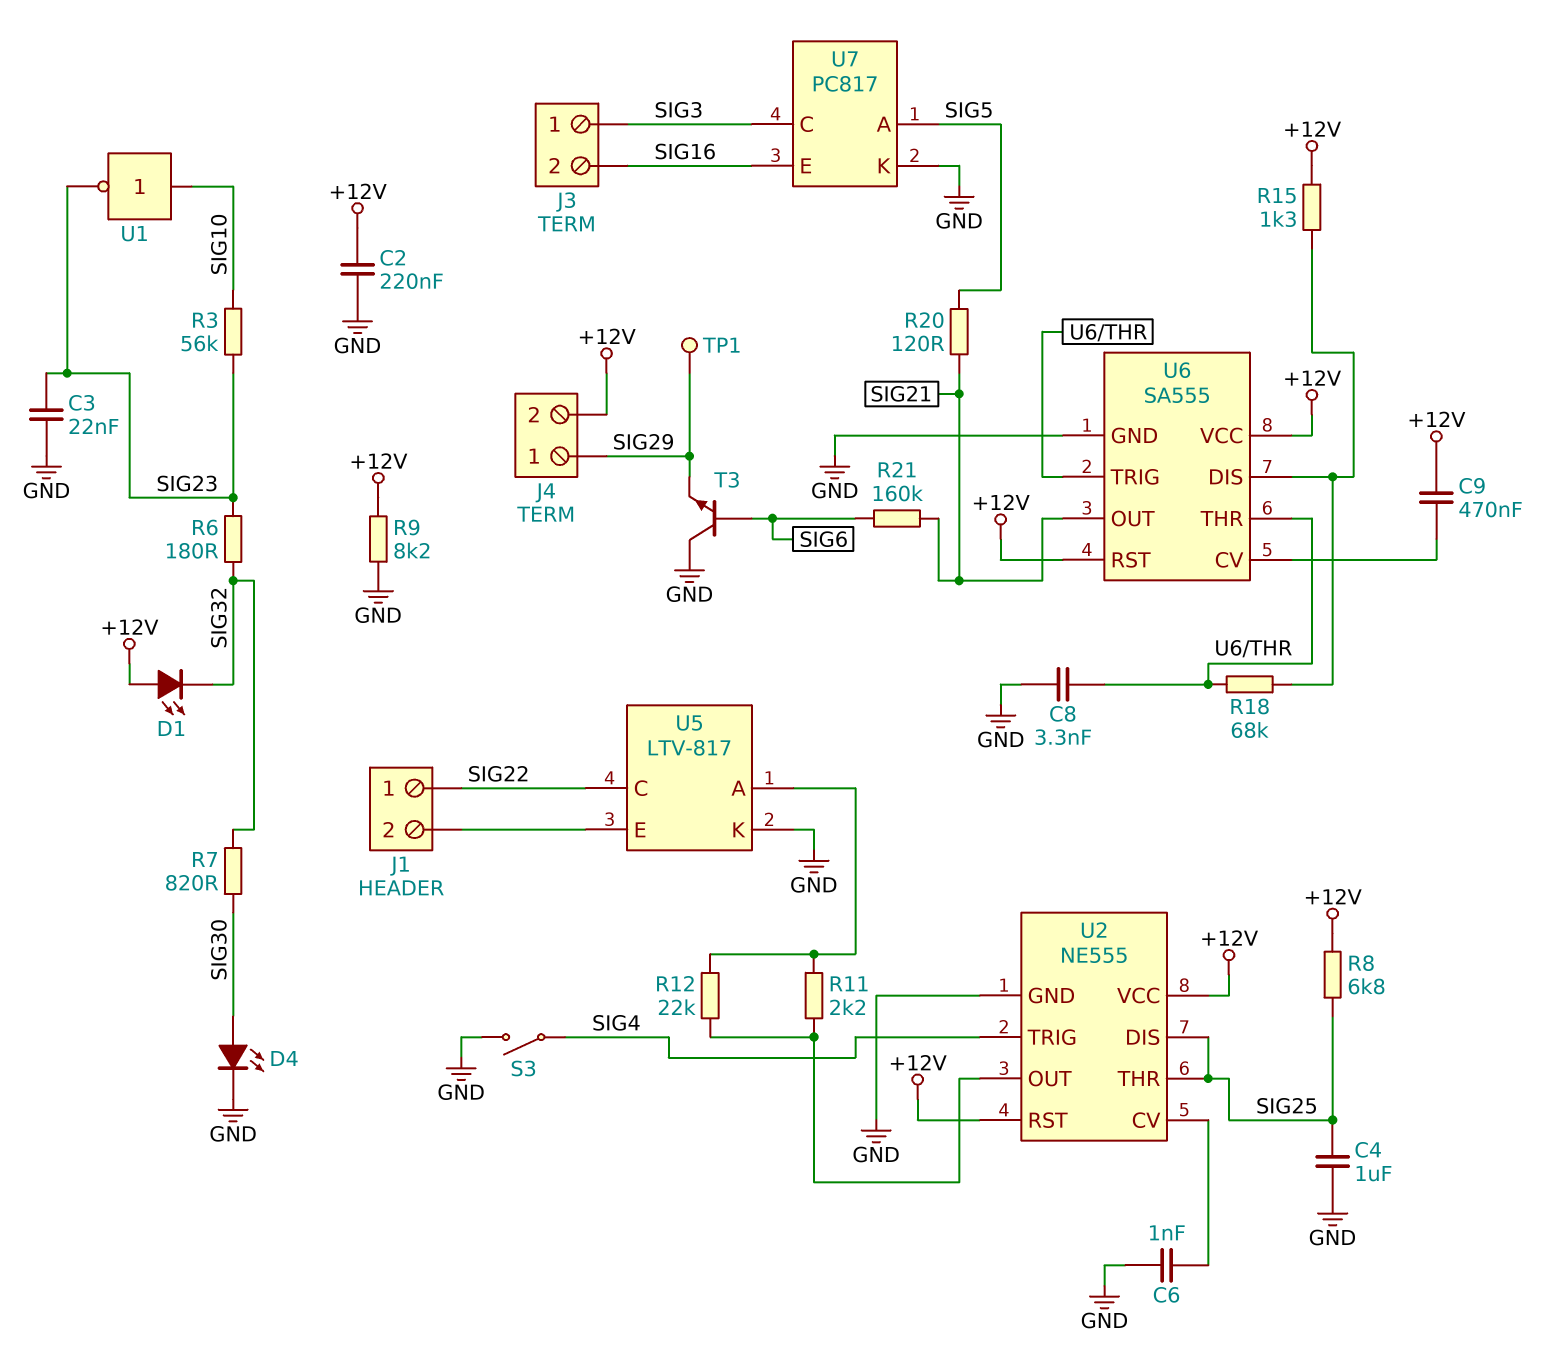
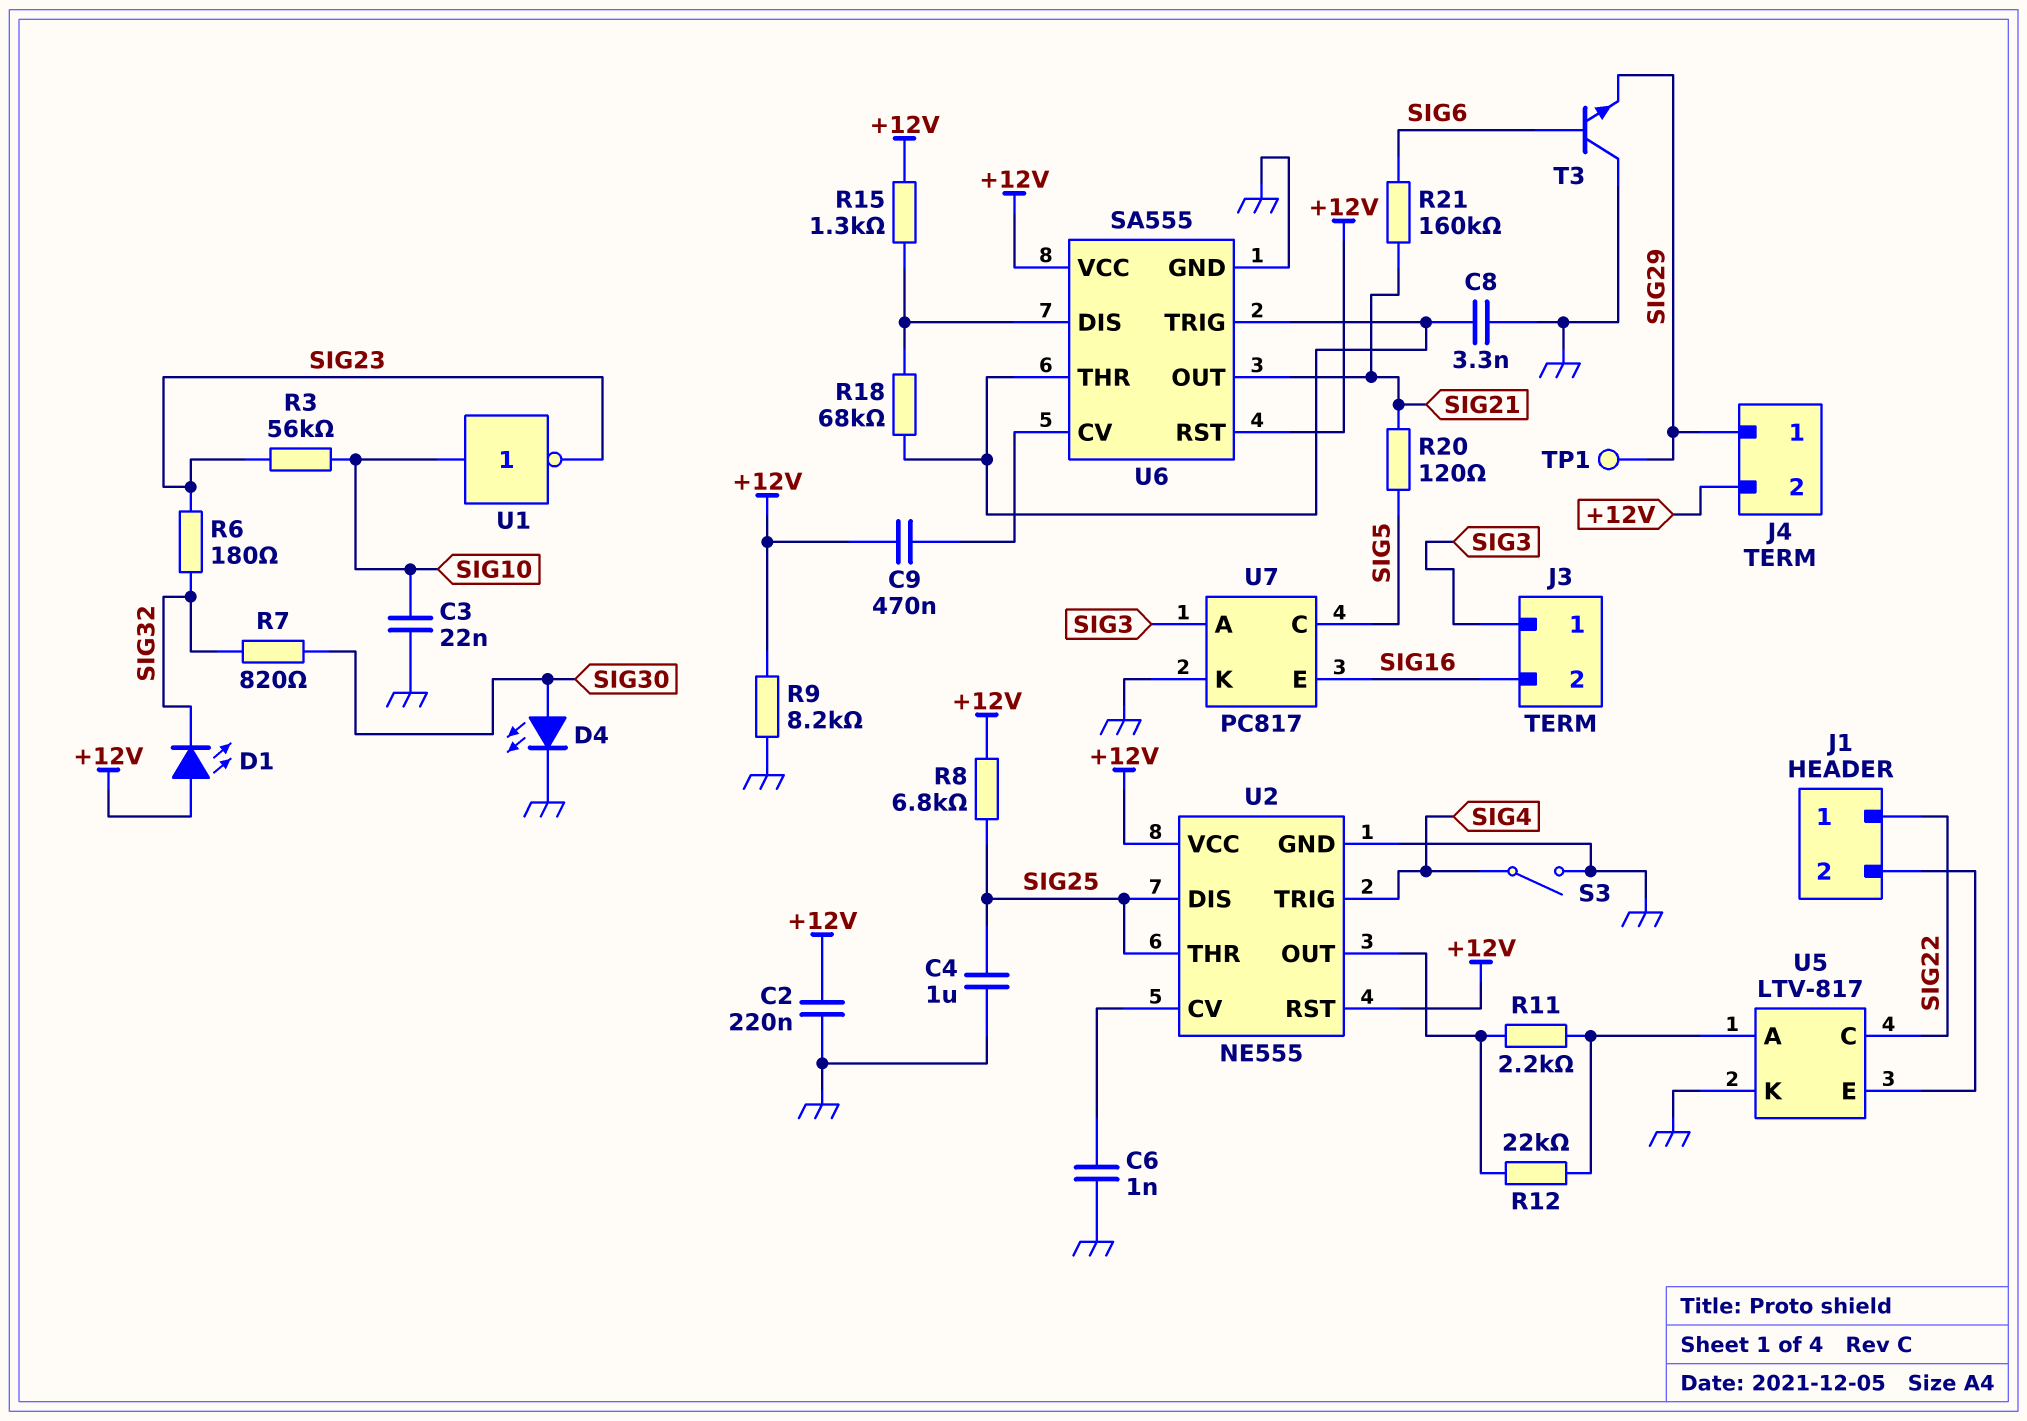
C3: 22nF (GND, SIG23) -> 22nF (GND, SIG10)
U7 pin A: SIG5 -> SIG3
U7 pin C: SIG3 -> SIG5

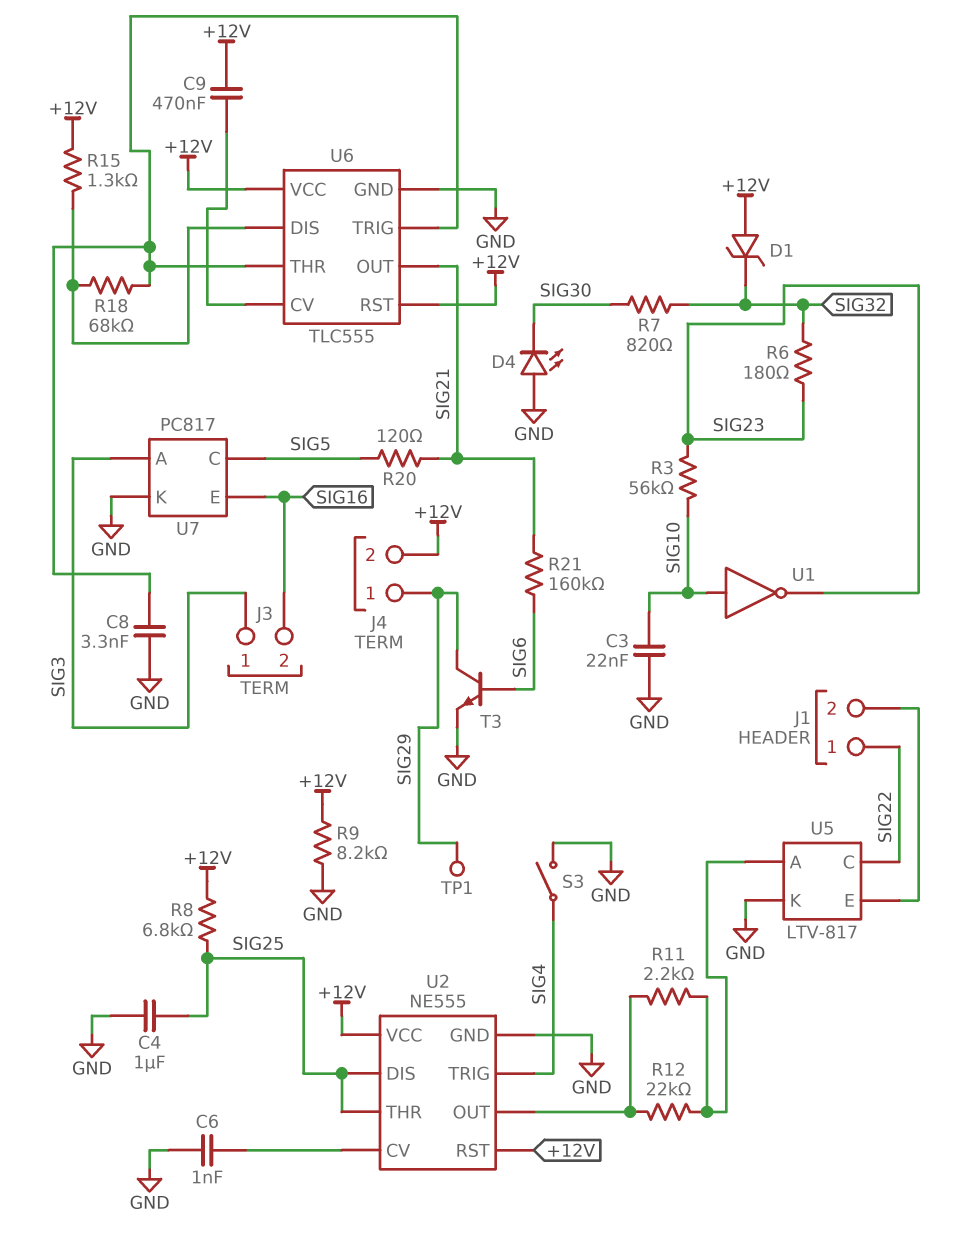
C2: 220nF (+12V, GND) -> none
D1: LED (A +12V, K SIG32) -> zener (A +12V, K SIG32)
D4: LED (A SIG30, K GND) -> LED (A GND, K SIG30)
T3: NPN (B SIG6, C GND, E SIG29) -> NPN (B SIG6, C SIG29, E GND)
U6: SA555 -> TLC555

